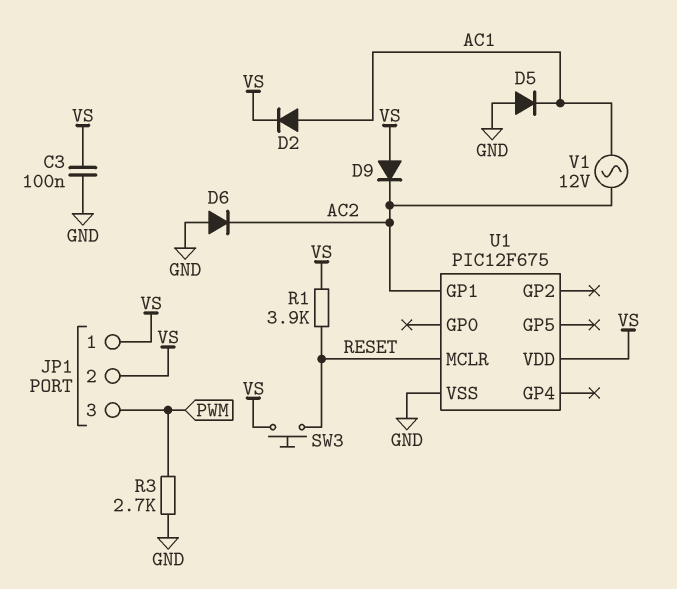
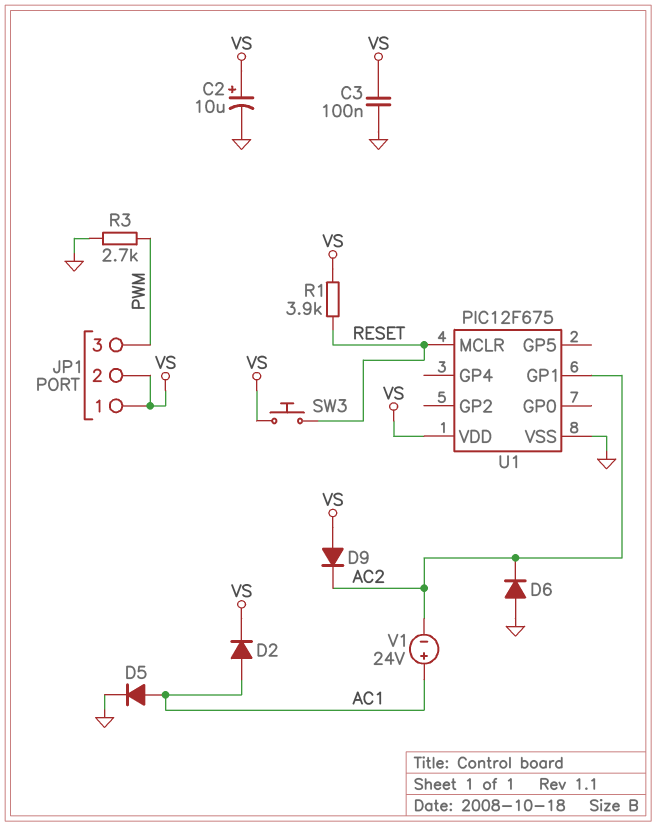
C2: none -> 10uF (plus VS, minus GND)
D5: diode (A GND, K AC1) -> diode (A AC1, K GND)
V1: AC 12V (AC1, AC2) -> 24V (plus AC1, minus AC2)

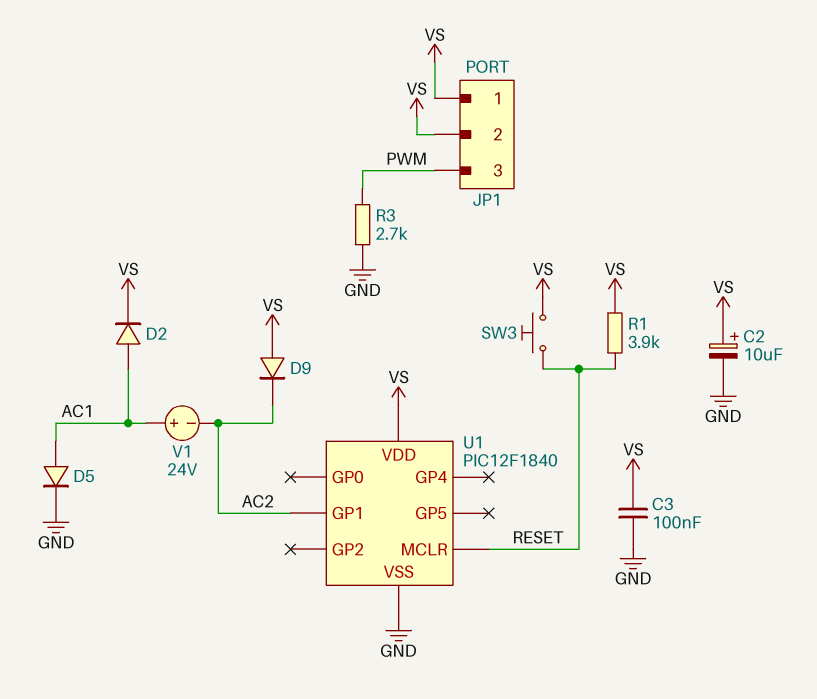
D6: diode (A GND, K AC2) -> none
U1: PIC12F675 -> PIC12F1840

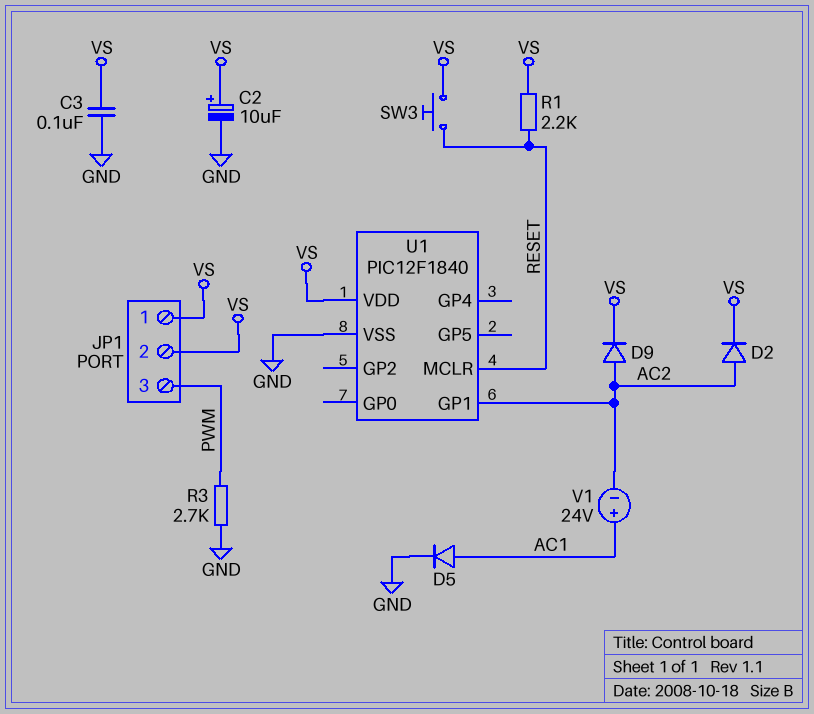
D2: diode (A AC1, K VS) -> diode (A AC2, K VS)
D9: diode (A VS, K AC2) -> diode (A AC2, K VS)
R1: 3.9k (RESET, VS) -> 2.2k (RESET, VS)

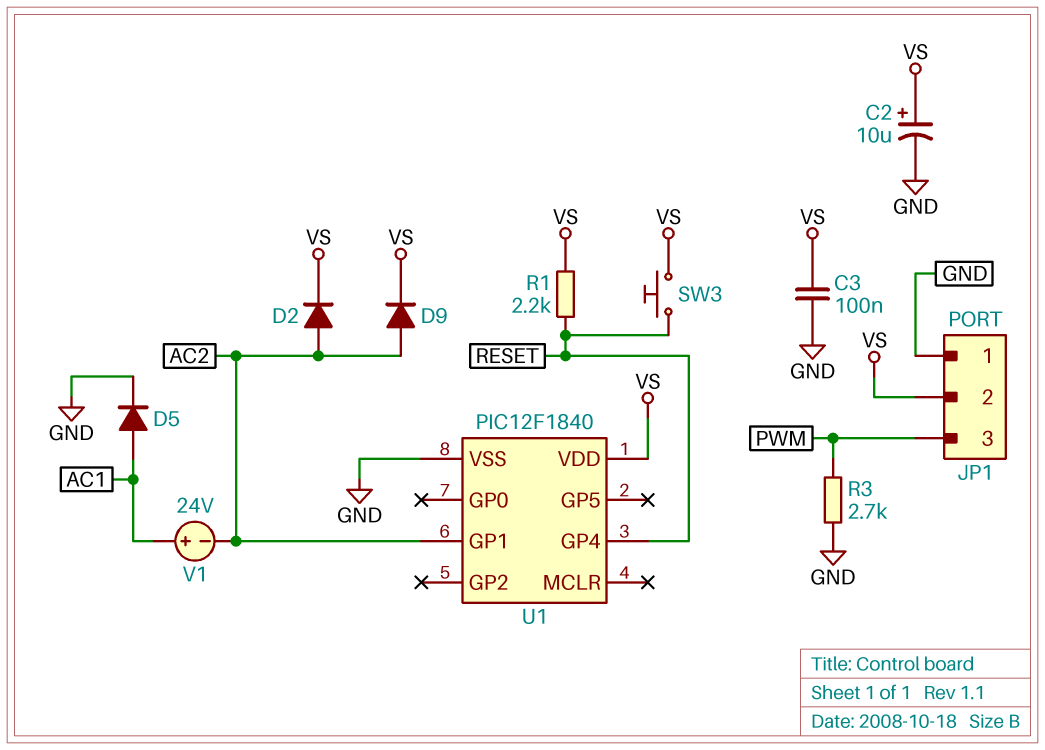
JP1 pin 1: VS -> GND
U1 pin GP4: none -> RESET
U1 pin MCLR: RESET -> none

